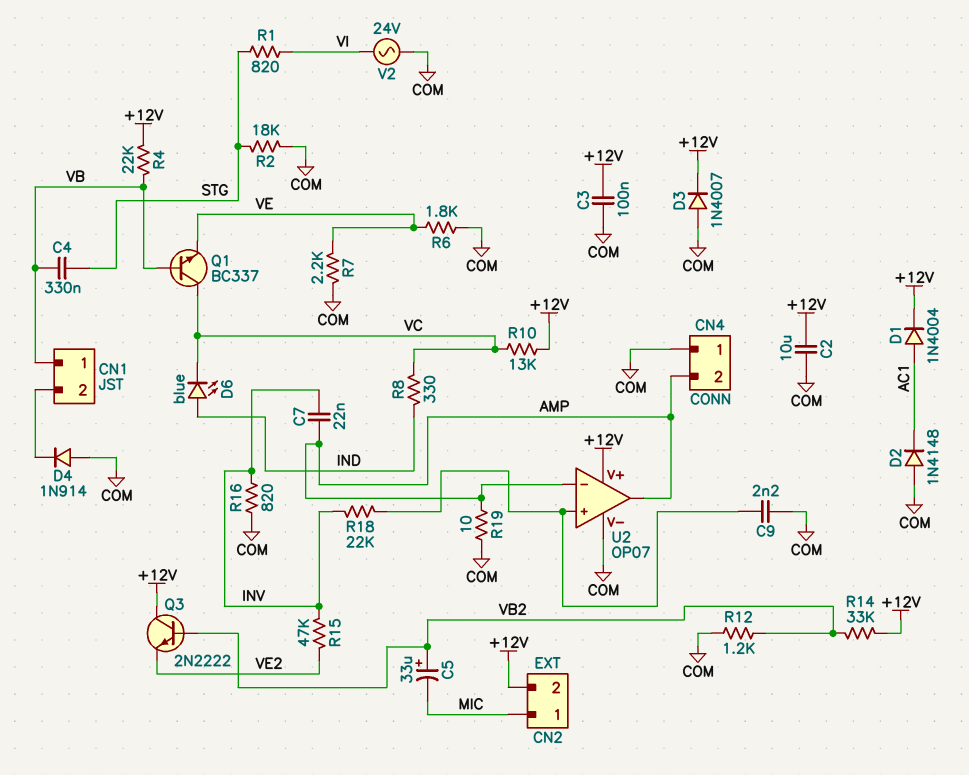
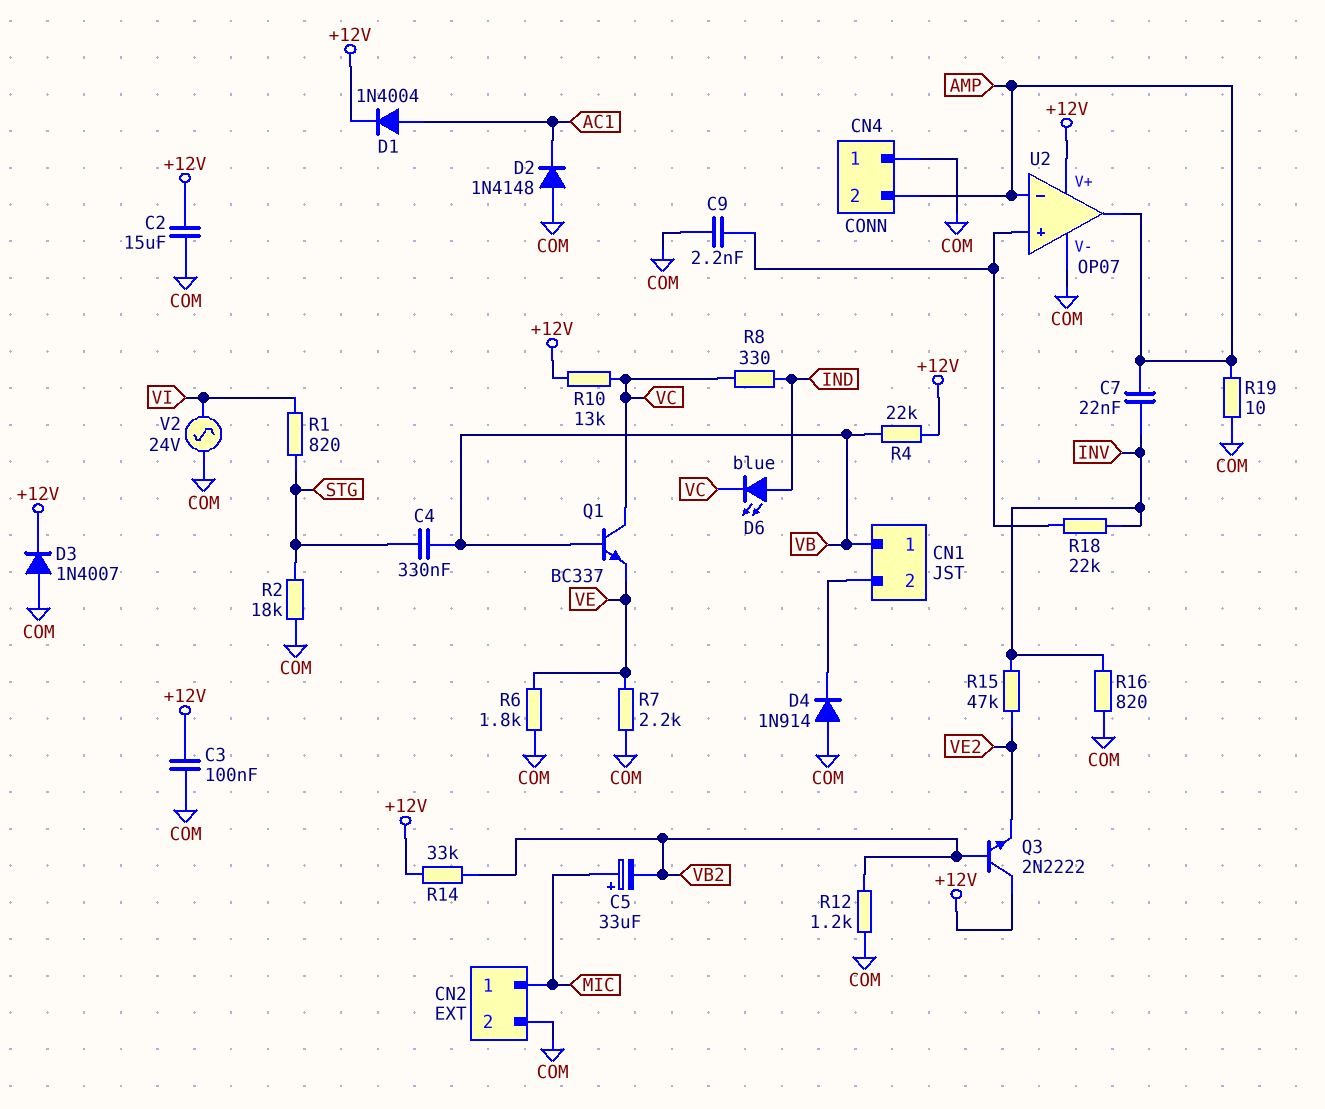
C2: 10uF (+12V, COM) -> 15uF (+12V, COM)
C5: 33uF (plus VB2, minus MIC) -> 33uF (plus MIC, minus VB2)
CN2 pin 2: +12V -> COM

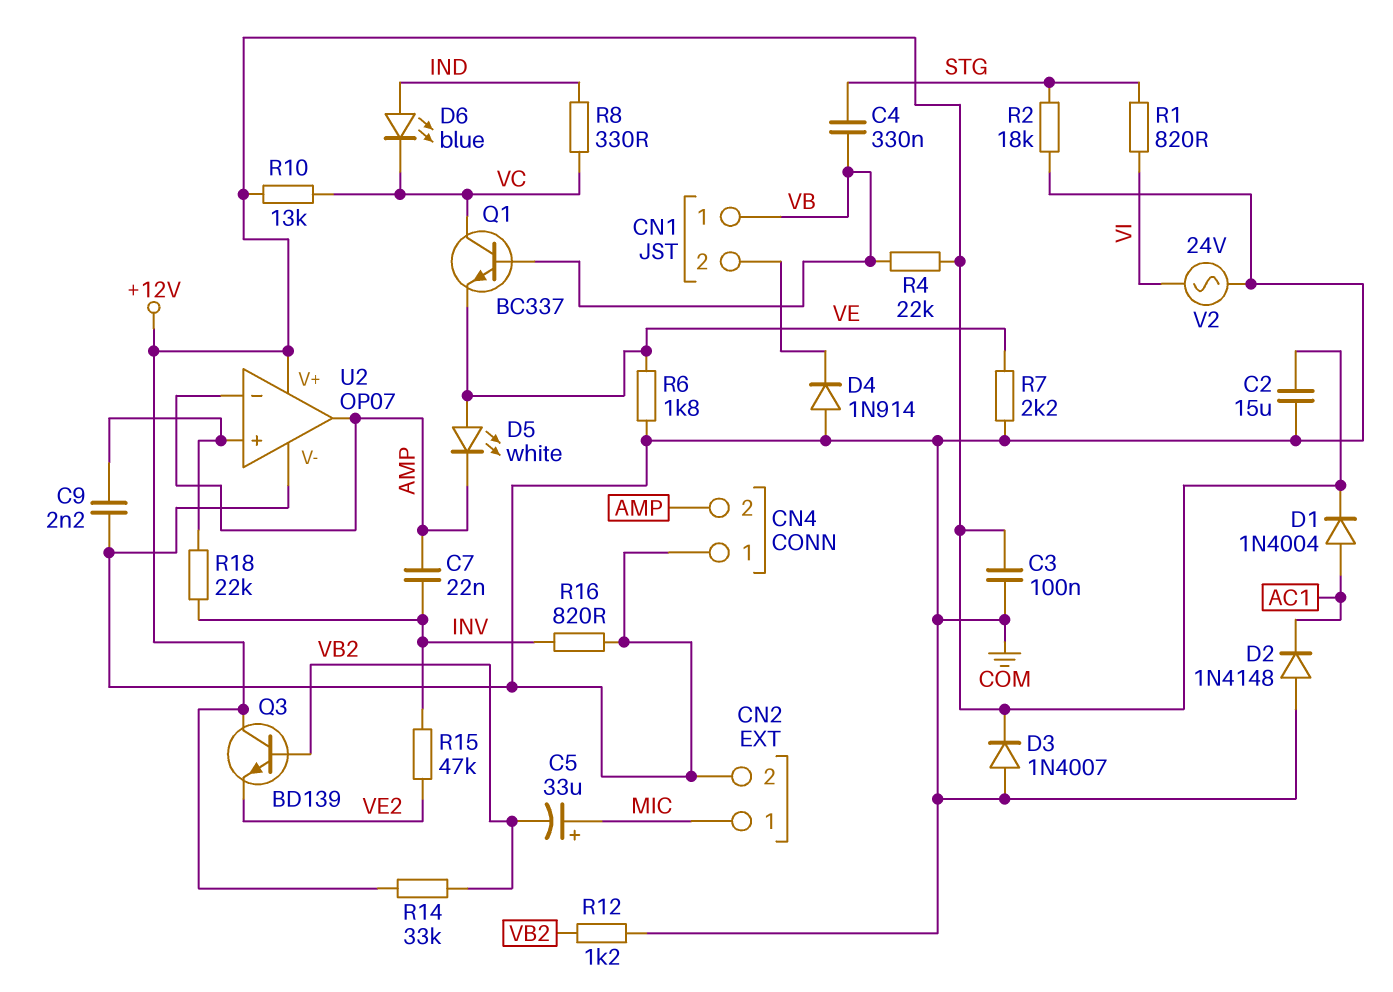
D5: none -> LED white (A VE, K AMP)
Q3: NPN 2N2222 (B VB2, C +12V, E VE2) -> NPN BD139 (B VB2, C +12V, E VE2)
R19: 10 (AMP, COM) -> none

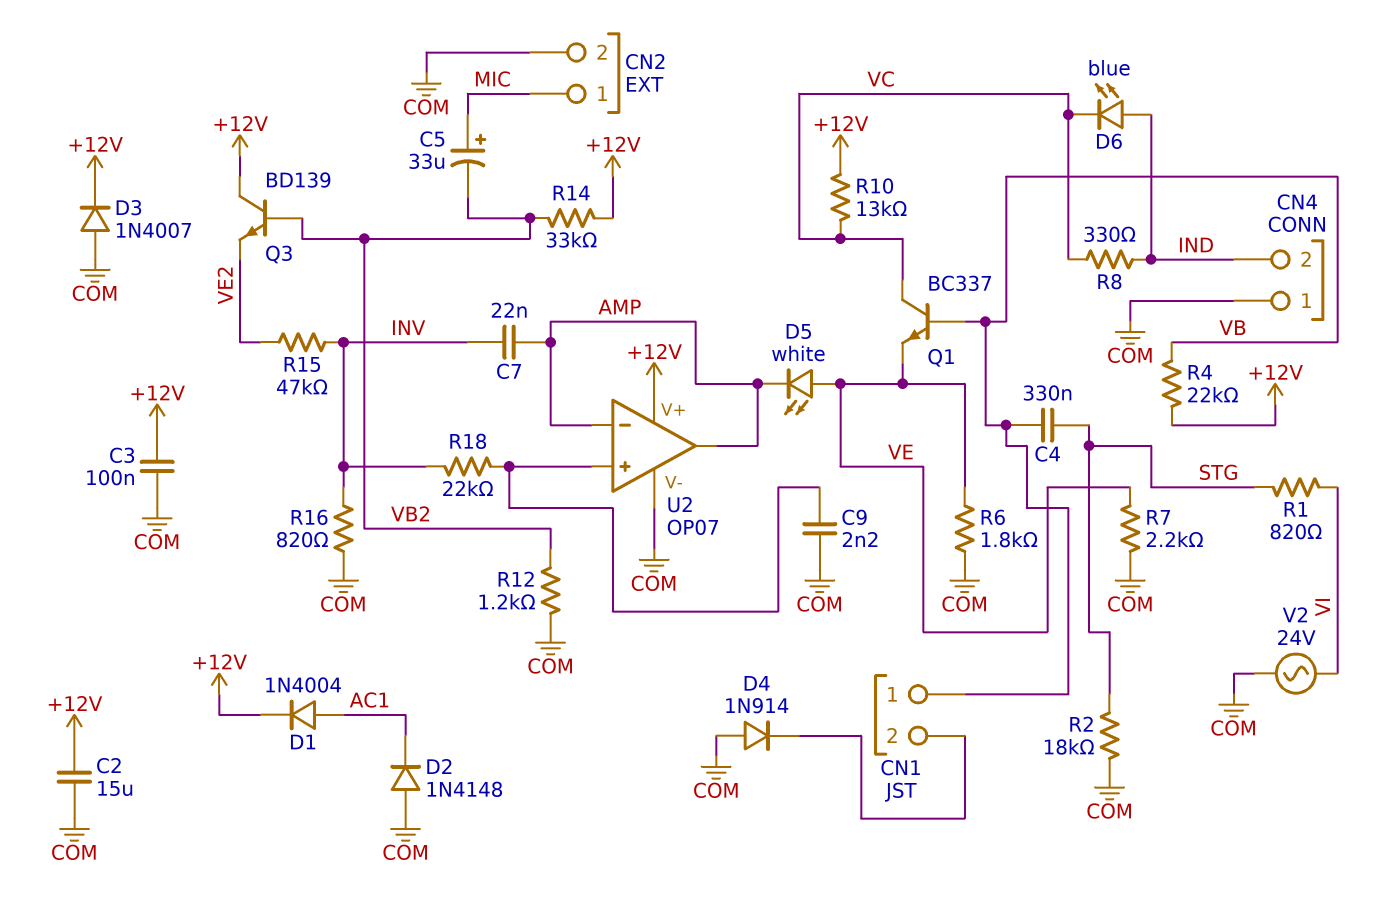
CN4 pin 2: AMP -> IND

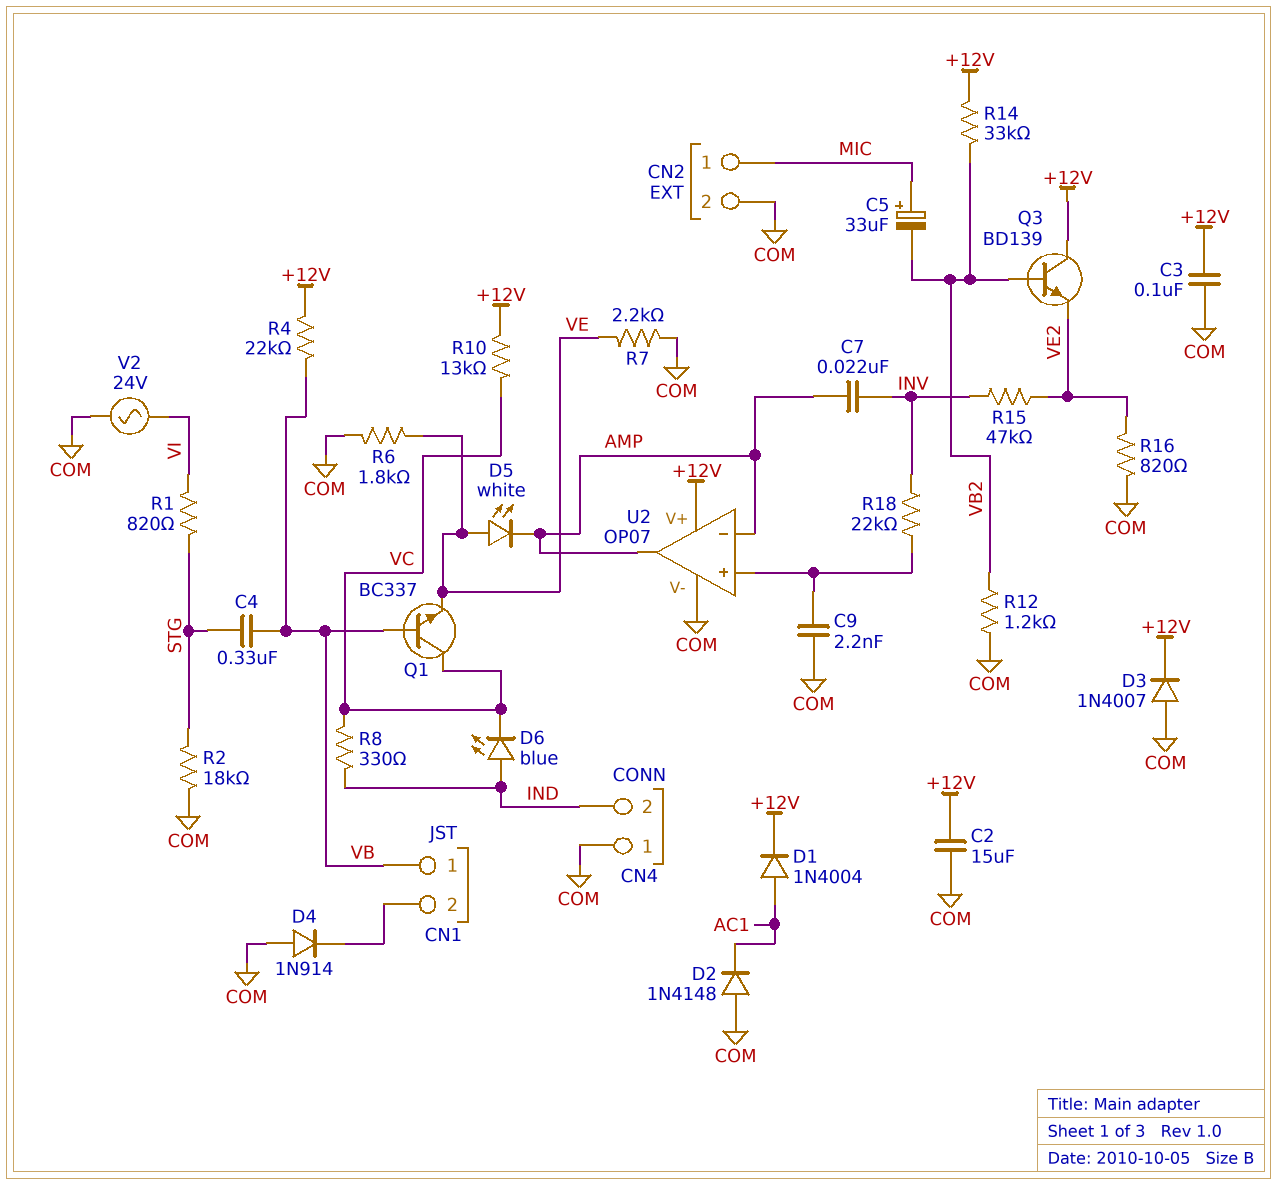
R16: 820 (COM, INV) -> 820 (COM, VE2)

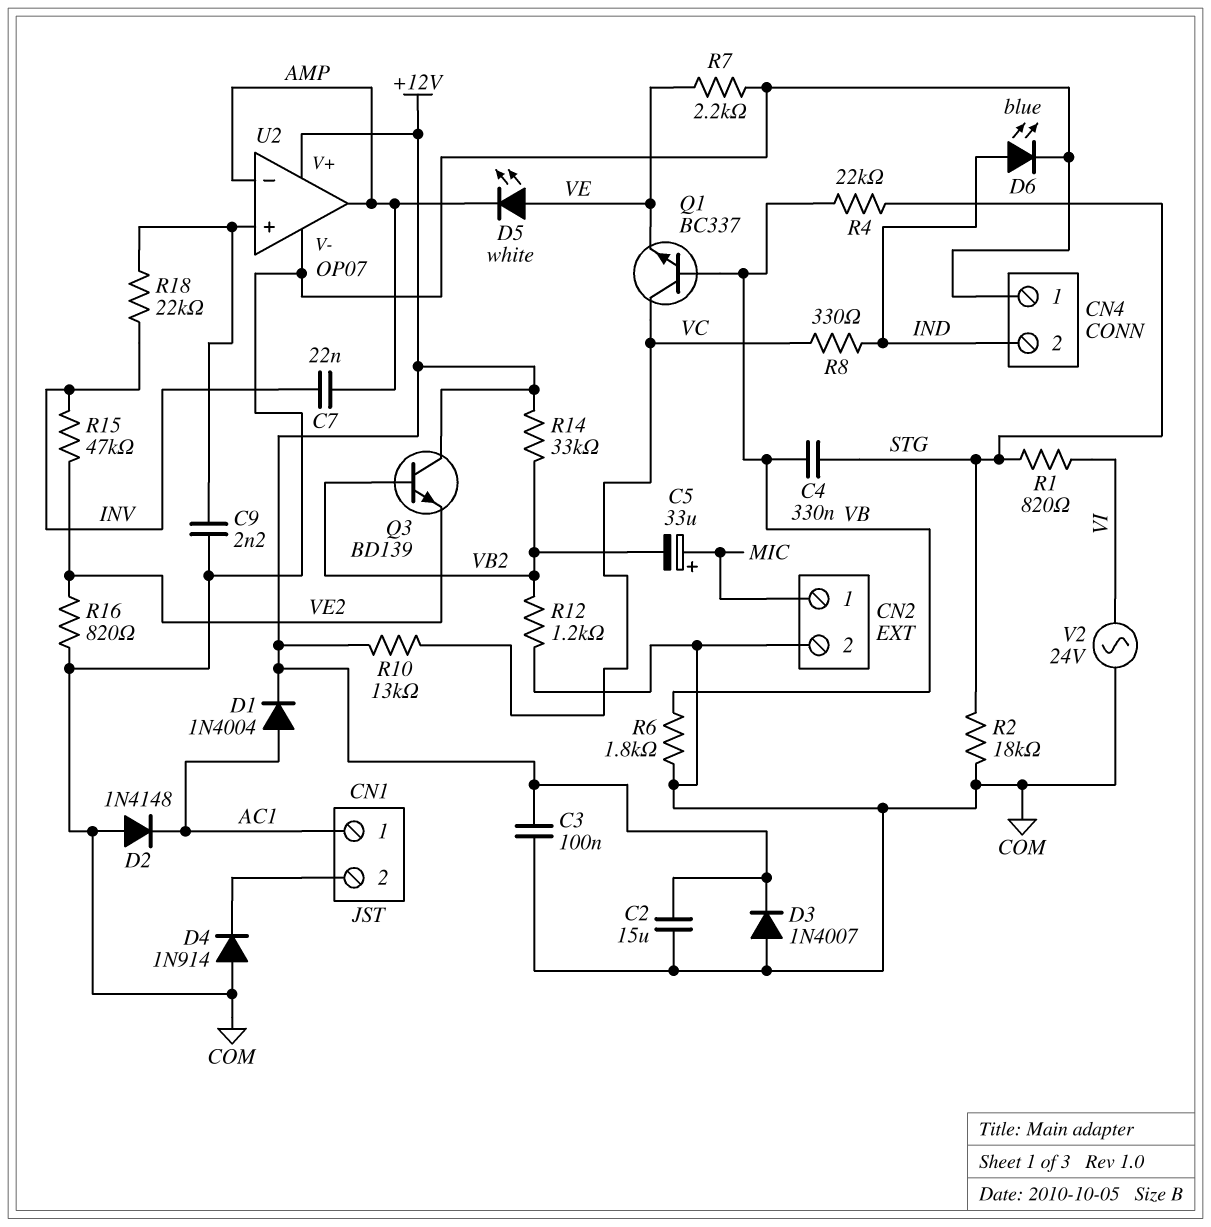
CN1 pin 1: VB -> AC1
D6: LED blue (A IND, K VC) -> LED blue (A IND, K COM)
R4: 22k (+12V, VB) -> 22k (STG, VB)
R6: 1.8k (COM, VE) -> 1.8k (COM, VB)

